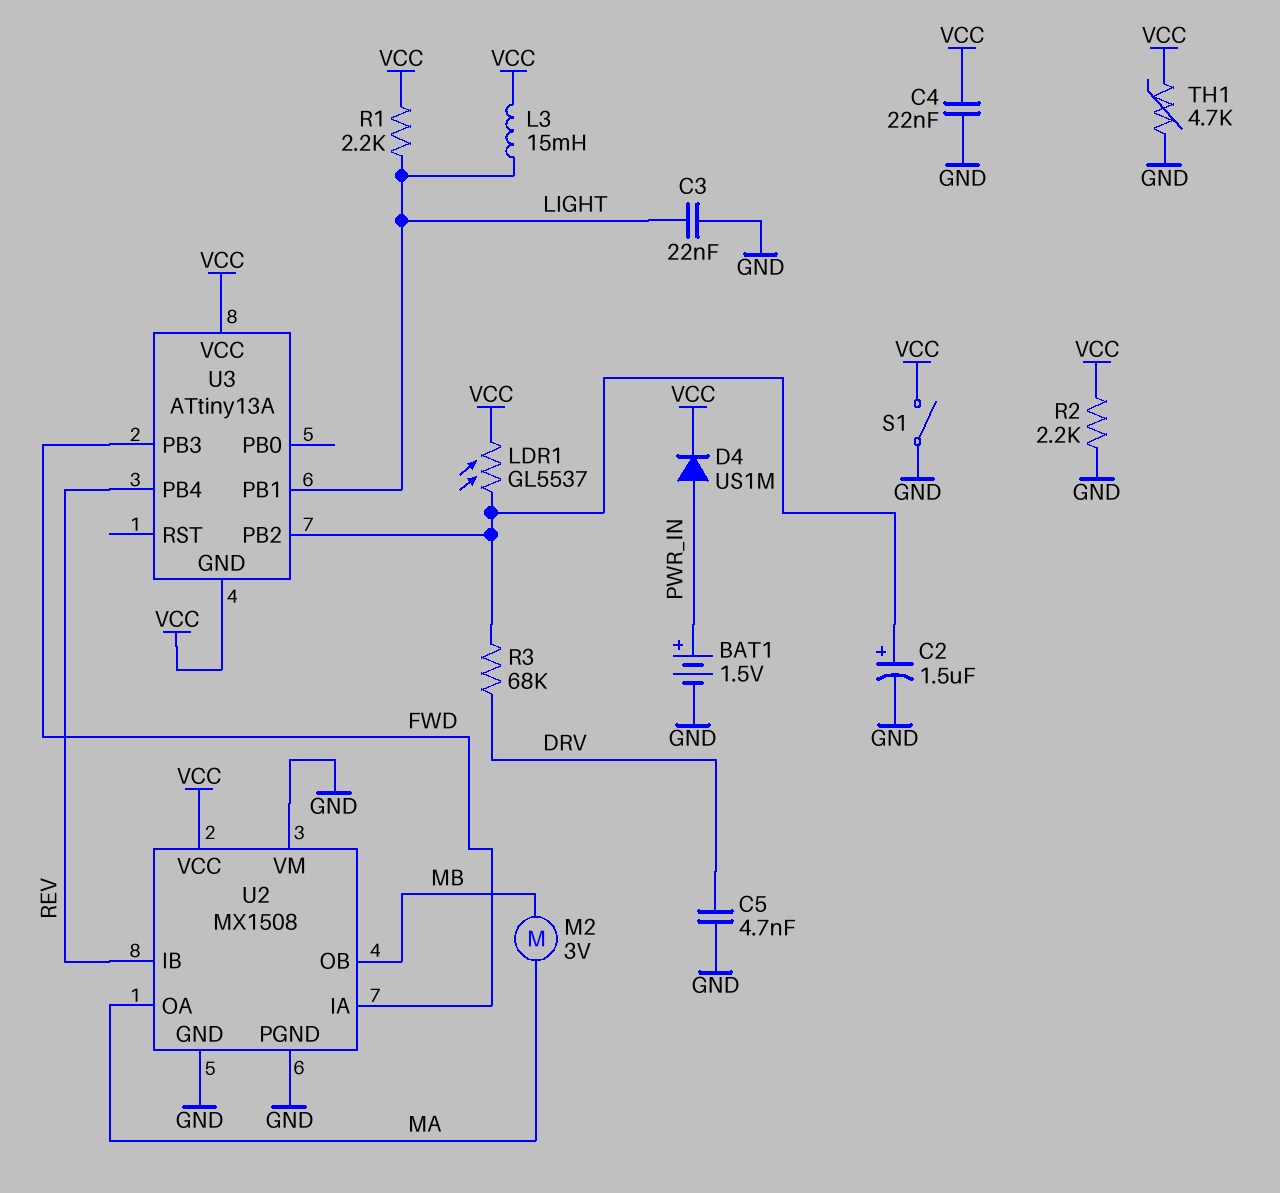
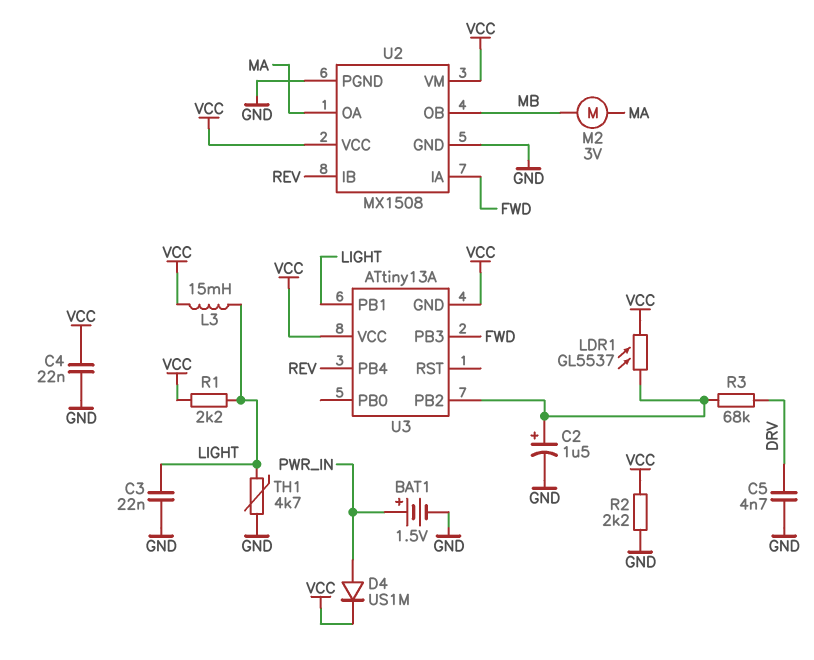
S1: switch (GND, VCC) -> none
TH1: 4.7k (GND, VCC) -> 4.7k (GND, LIGHT)
U2 pin VM: GND -> VCC

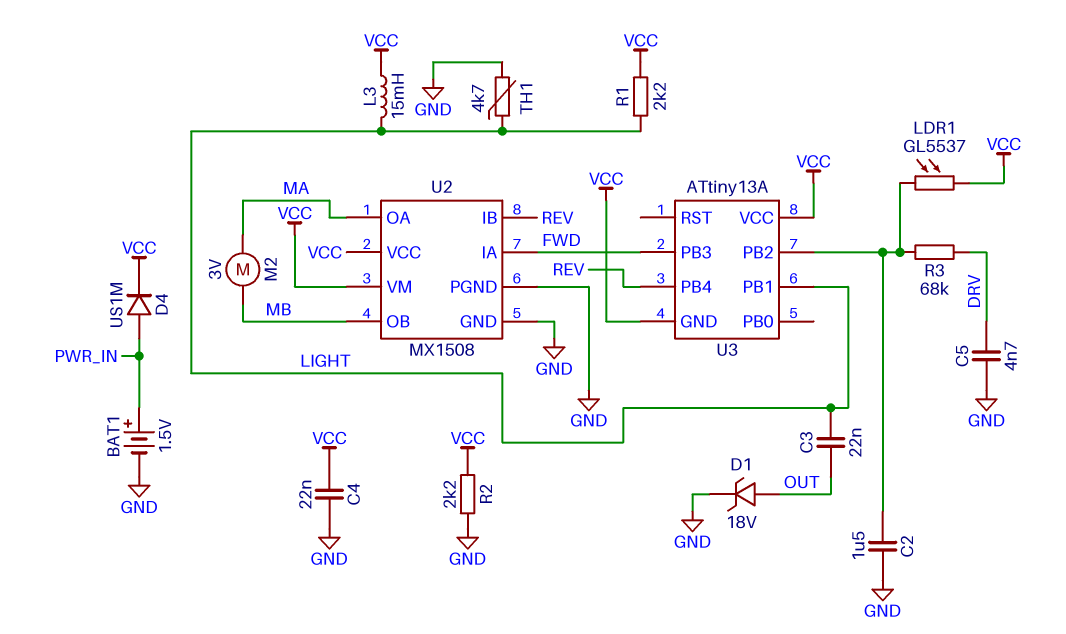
C2: 1.5uF (plus U3/PB2, minus GND) -> 1.5uF (GND, U3/PB2)
C3: 22nF (GND, LIGHT) -> 22nF (LIGHT, OUT)
D1: none -> zener 18V (A OUT, K GND)

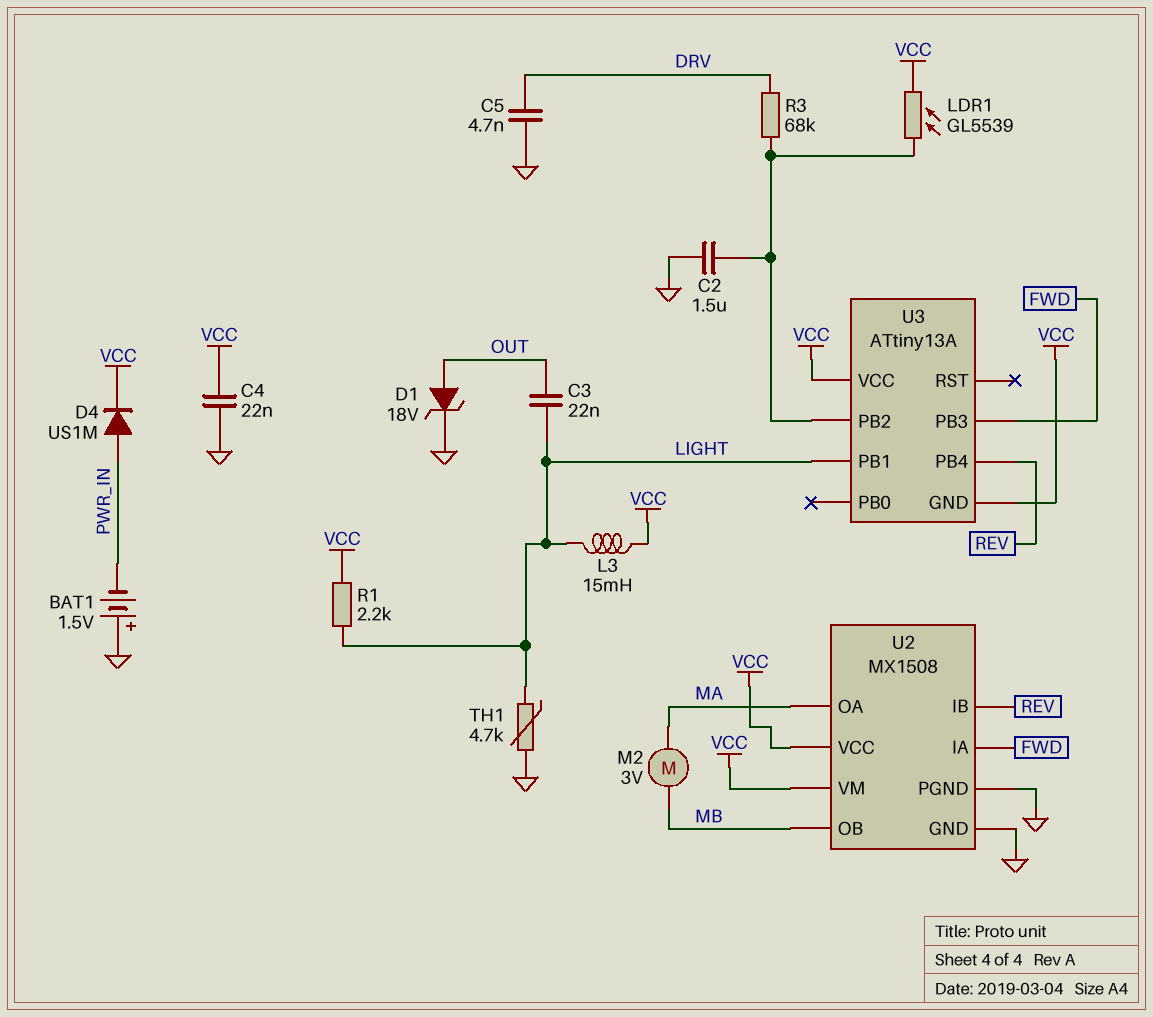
BAT1: 1.5V (plus PWR_IN, minus GND) -> 1.5V (plus GND, minus PWR_IN)
LDR1: GL5537 (U3/PB2, VCC) -> GL5539 (U3/PB2, VCC)
R2: 2.2k (GND, VCC) -> none

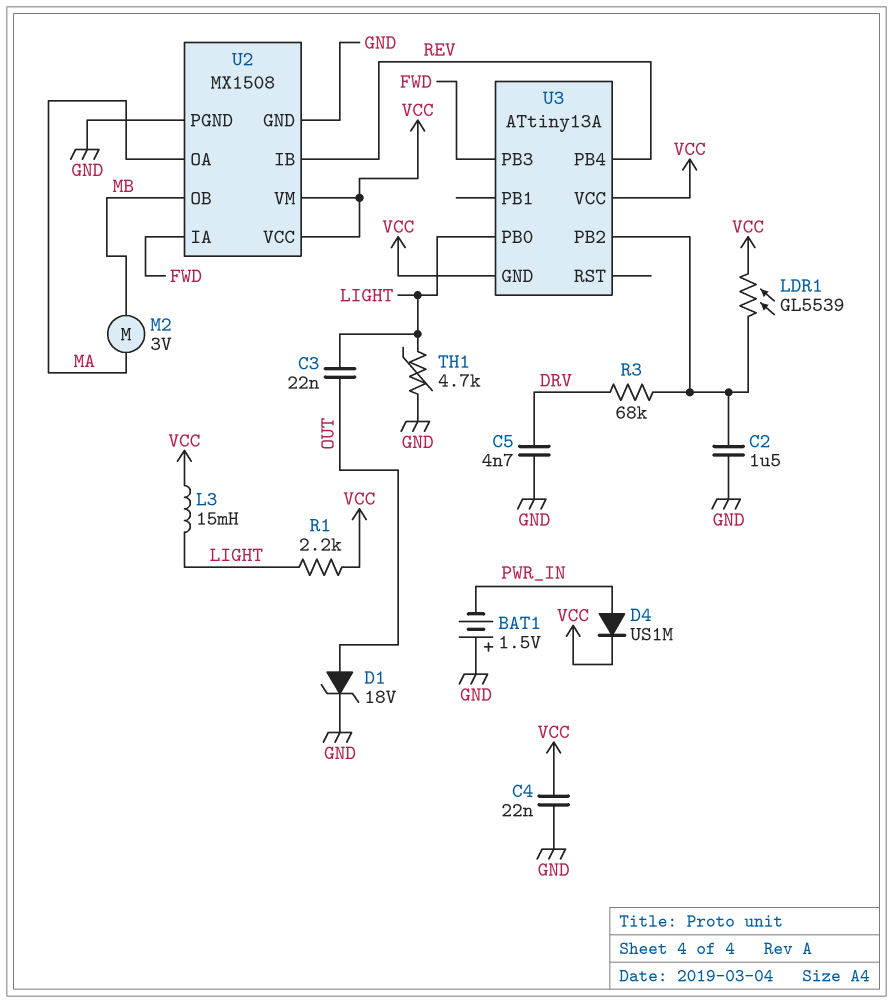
U3 pin PB0: none -> LIGHT
U3 pin PB1: LIGHT -> none

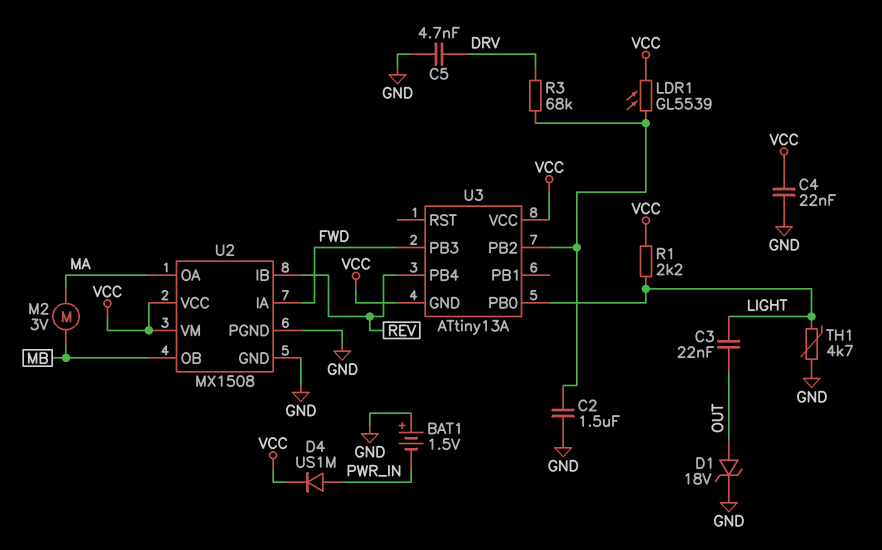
L3: 15mH (LIGHT, VCC) -> none

